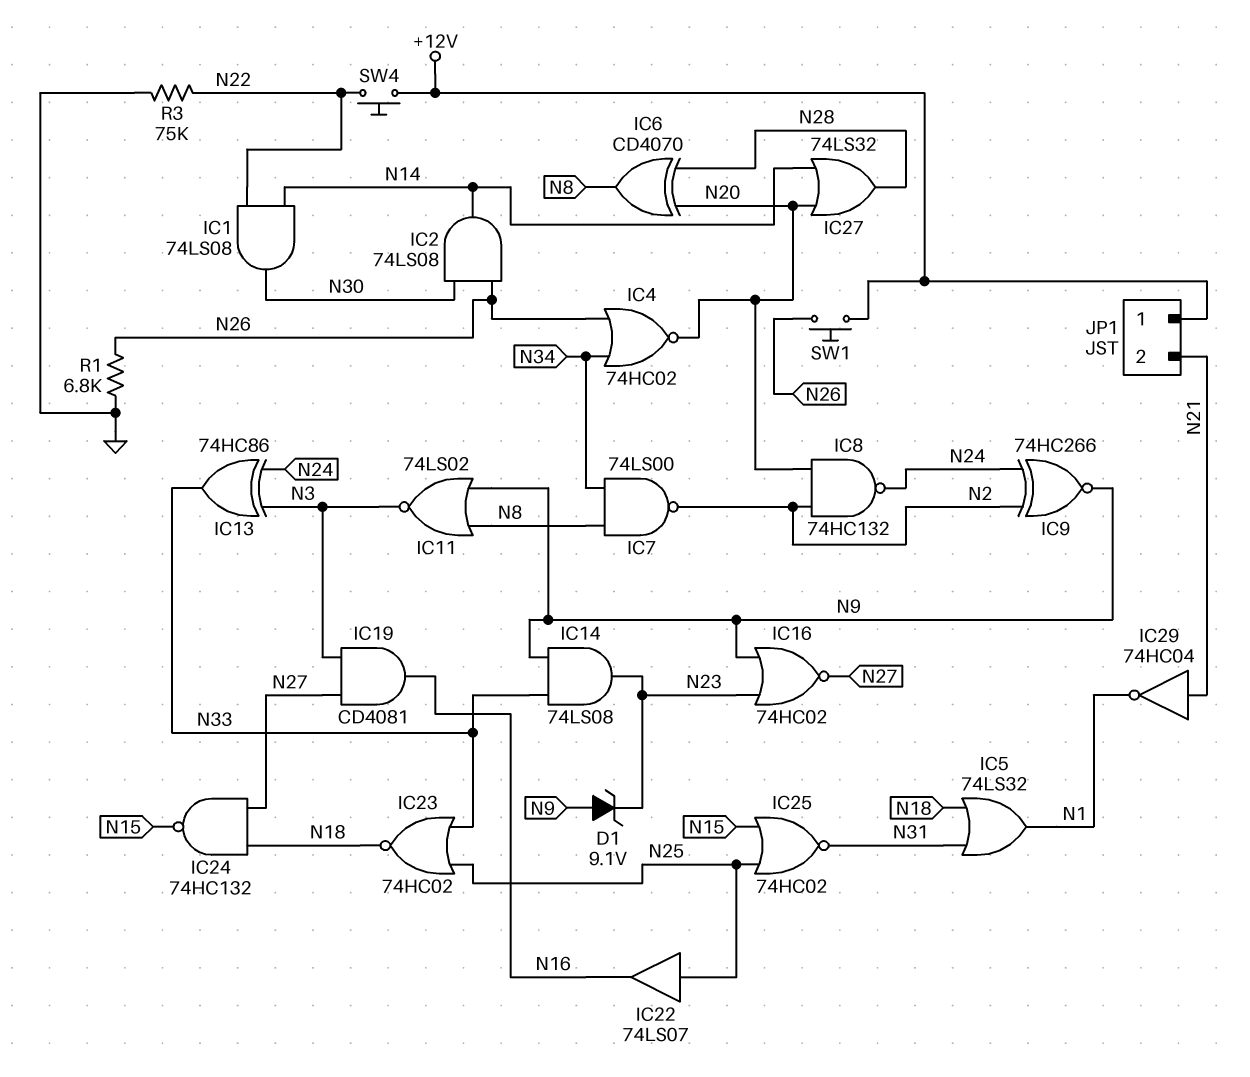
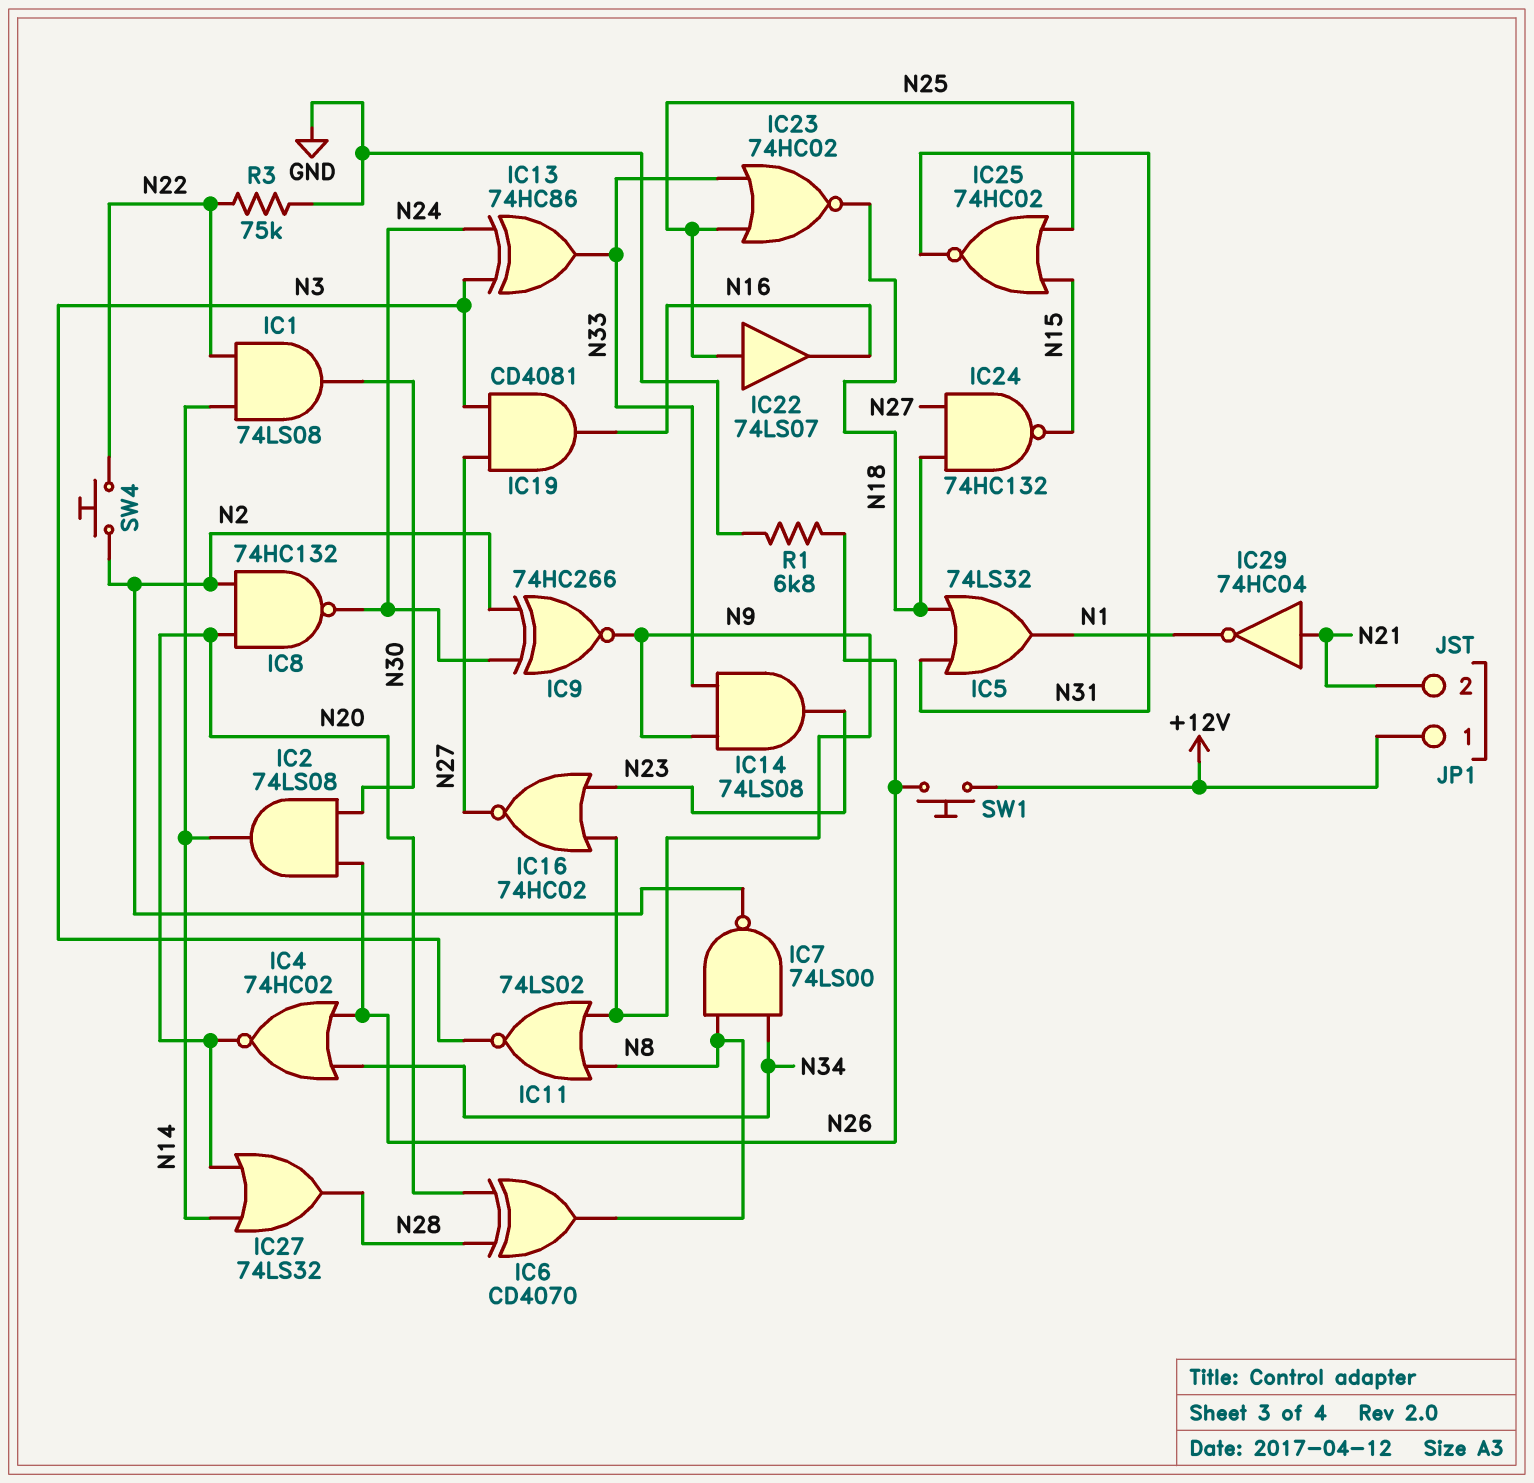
D1: zener 9.1V (A N9, K N23) -> none
SW4: button (+12V, N22) -> button (N2, N22)

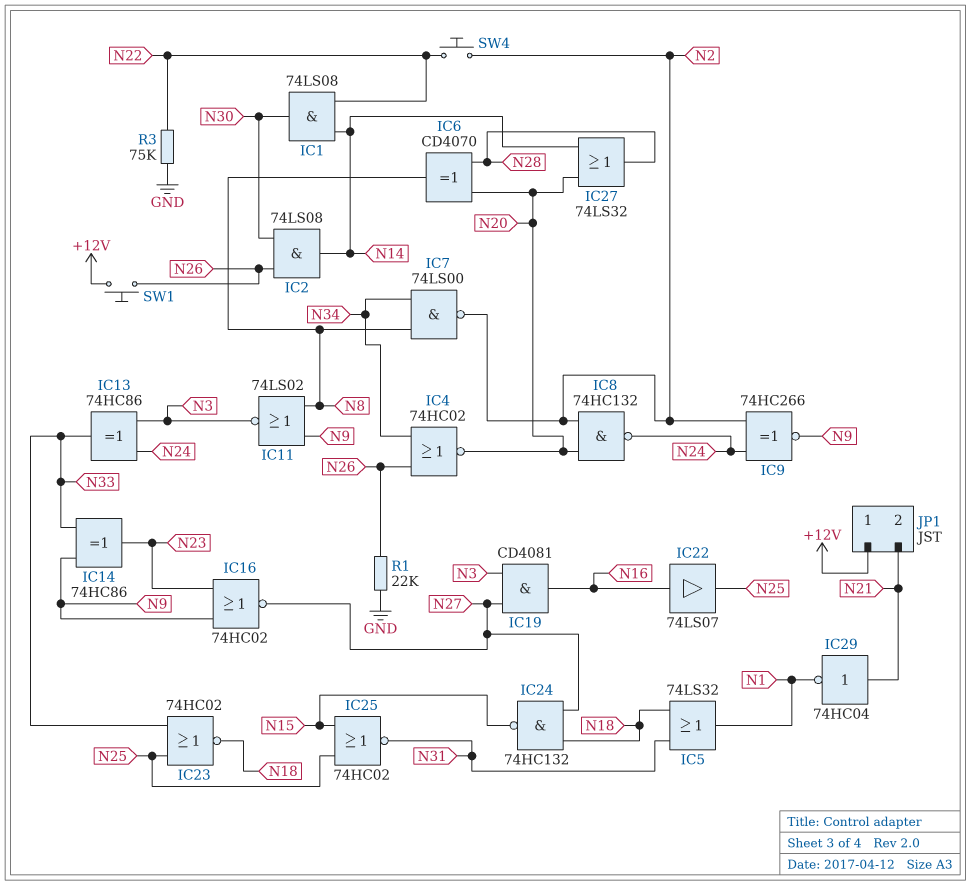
IC14: AND 74LS08 (in N9, in N33, out N23) -> XOR 74HC86 (in N9, in N33, out N23)
IC22: buffer 74LS07 (in N25, out N16) -> buffer 74LS07 (in N16, out N25)
R1: 6.8k (GND, N26) -> 22k (GND, N26)

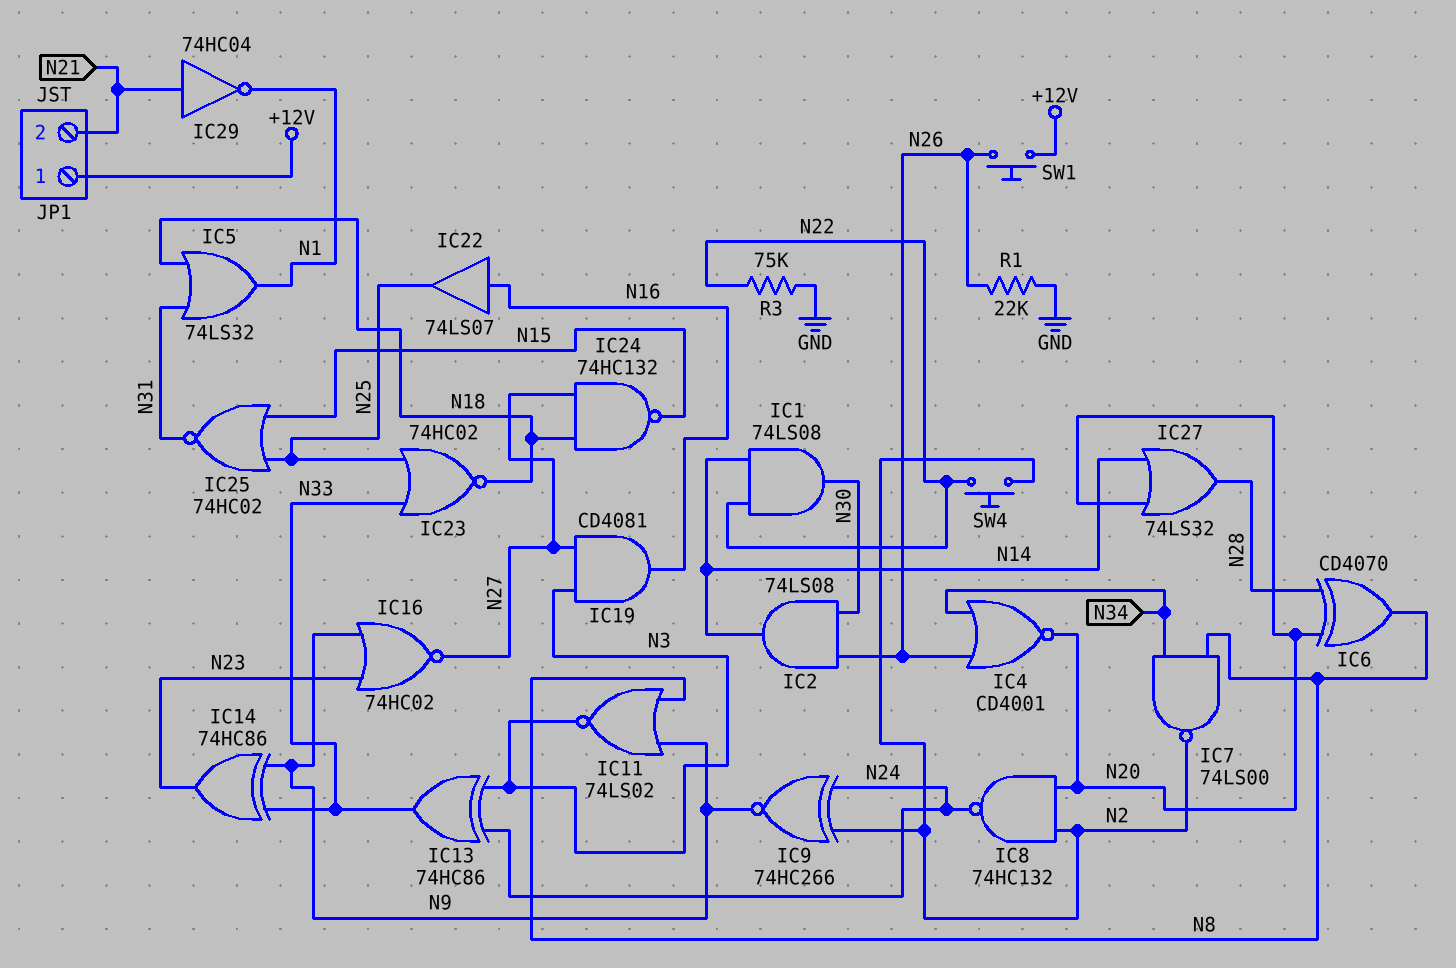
IC4: NOR 74HC02 (in N26, in N34, out N20) -> NOR CD4001 (in N26, in N34, out N20)

